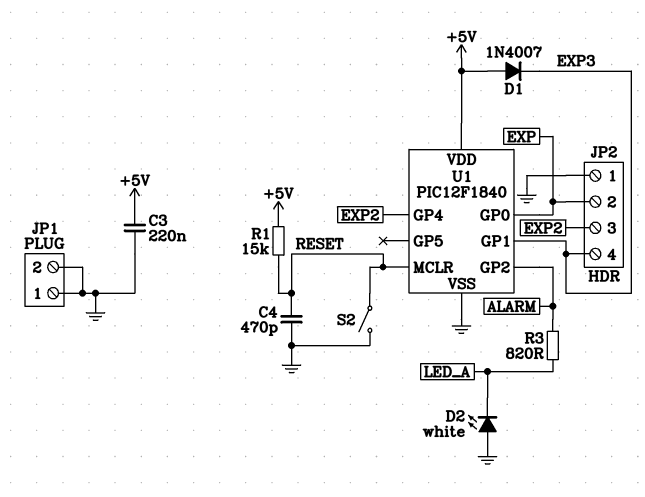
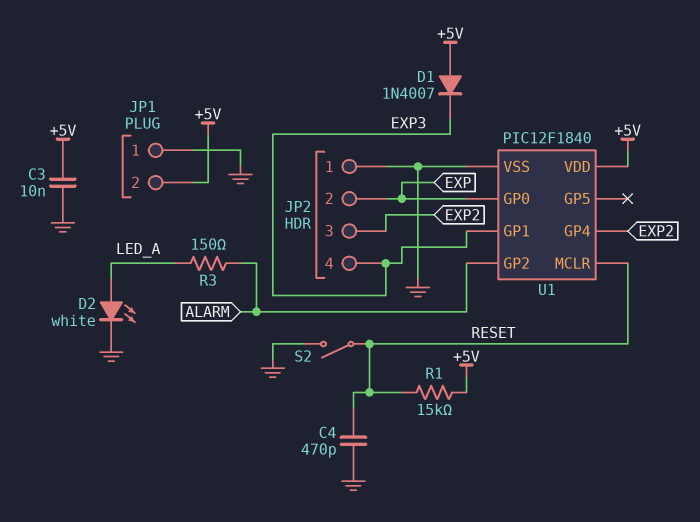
C3: 220nF (+5V, GND) -> 10nF (+5V, GND)
D2: LED white (A GND, K LED_A) -> LED white (A LED_A, K GND)
JP1 pin 2: GND -> +5V
R3: 820 (ALARM, LED_A) -> 150 (ALARM, LED_A)

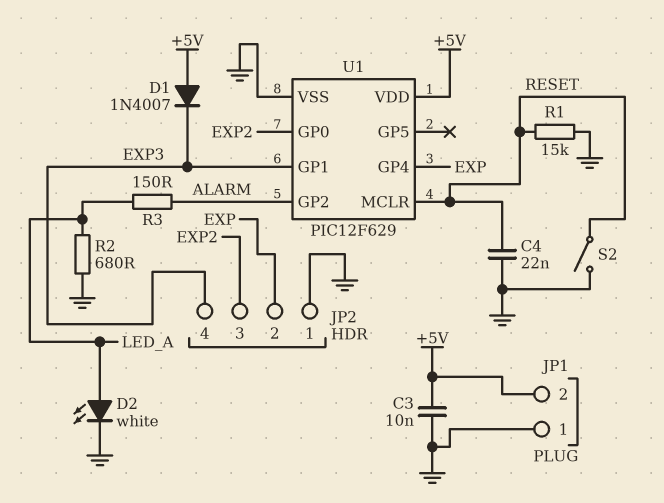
C4: 470pF (GND, RESET) -> 22nF (GND, RESET)
R1: 15k (+5V, RESET) -> 15k (GND, RESET)
R2: none -> 680 (GND, LED_A)
U1: PIC12F1840 -> PIC12F629
U1 pin GP0: EXP -> EXP2
U1 pin GP4: EXP2 -> EXP

